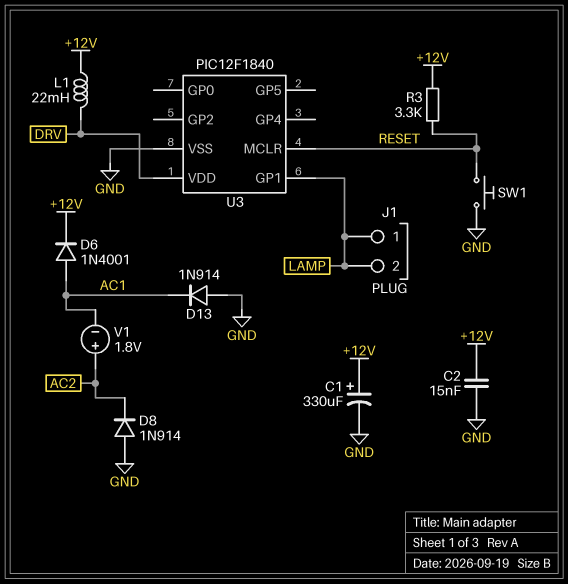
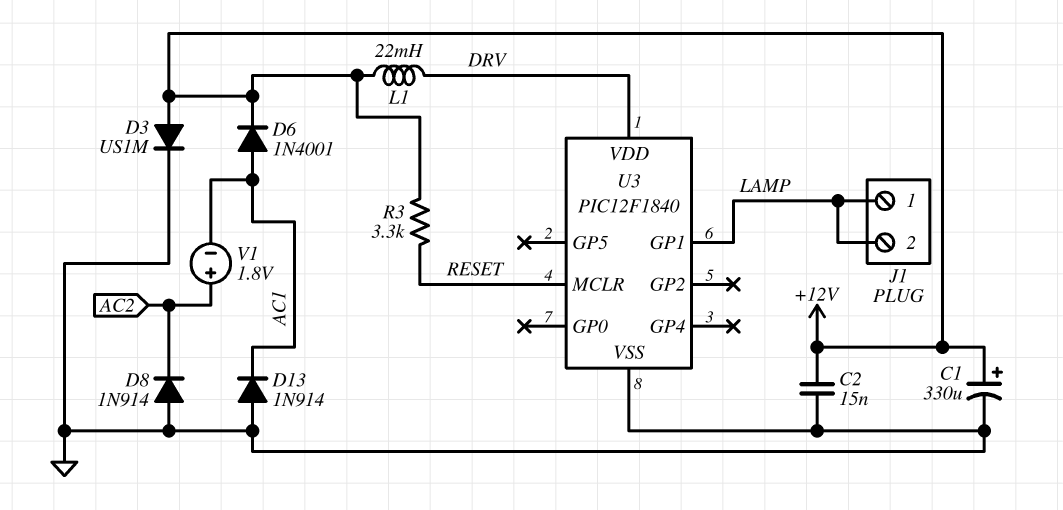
D3: none -> diode US1M (A +12V, K GND)
SW1: button (GND, RESET) -> none

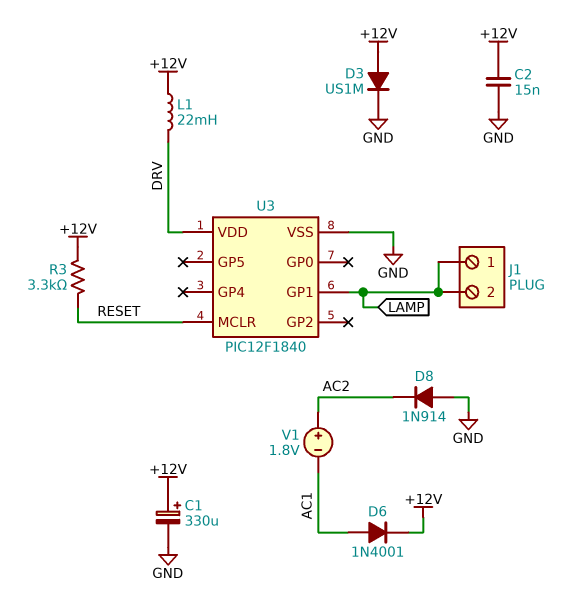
D13: diode 1N914 (A GND, K AC1) -> none

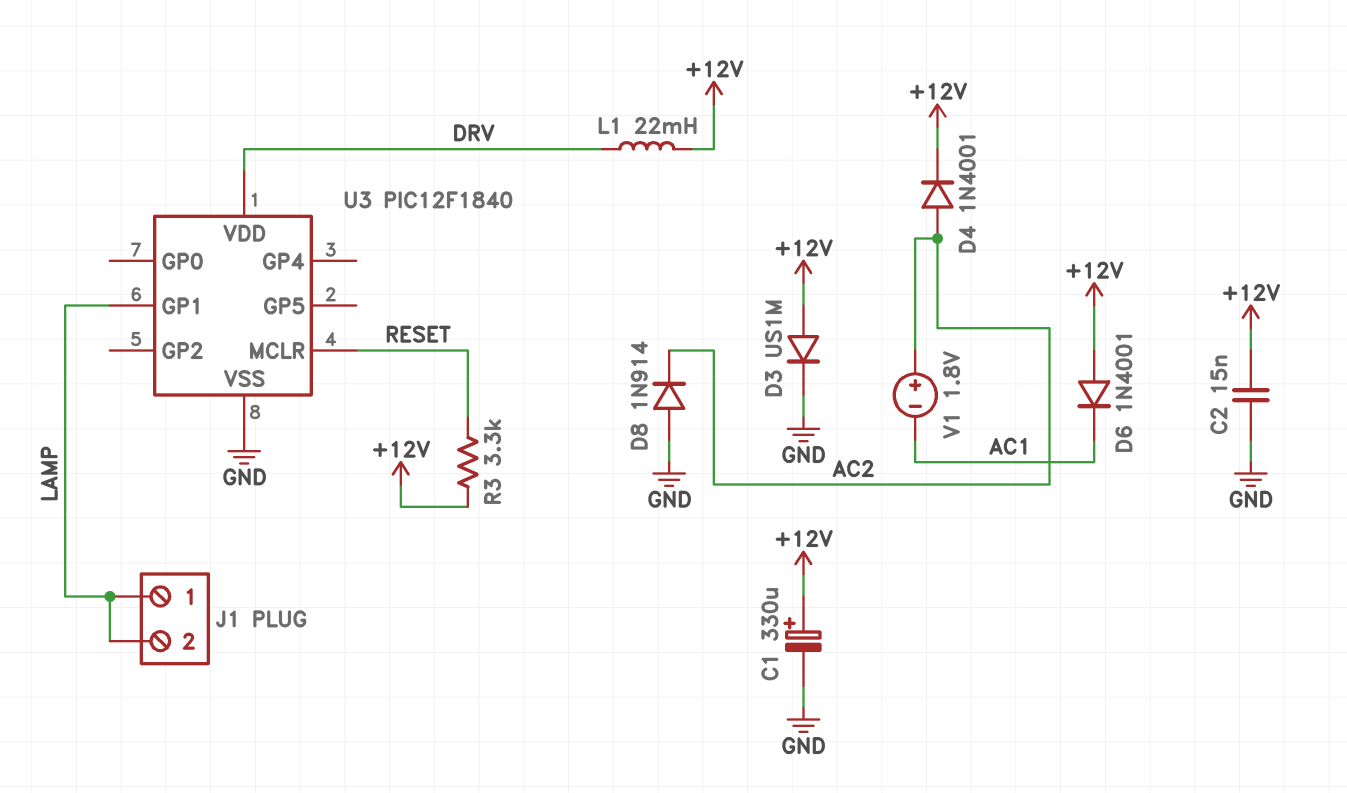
D4: none -> diode 1N4001 (A AC2, K +12V)
D6: diode 1N4001 (A AC1, K +12V) -> diode 1N4001 (A +12V, K AC1)

